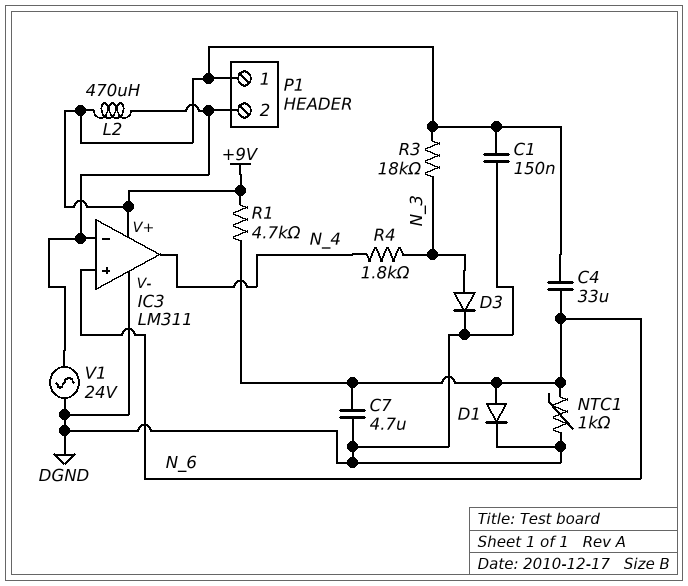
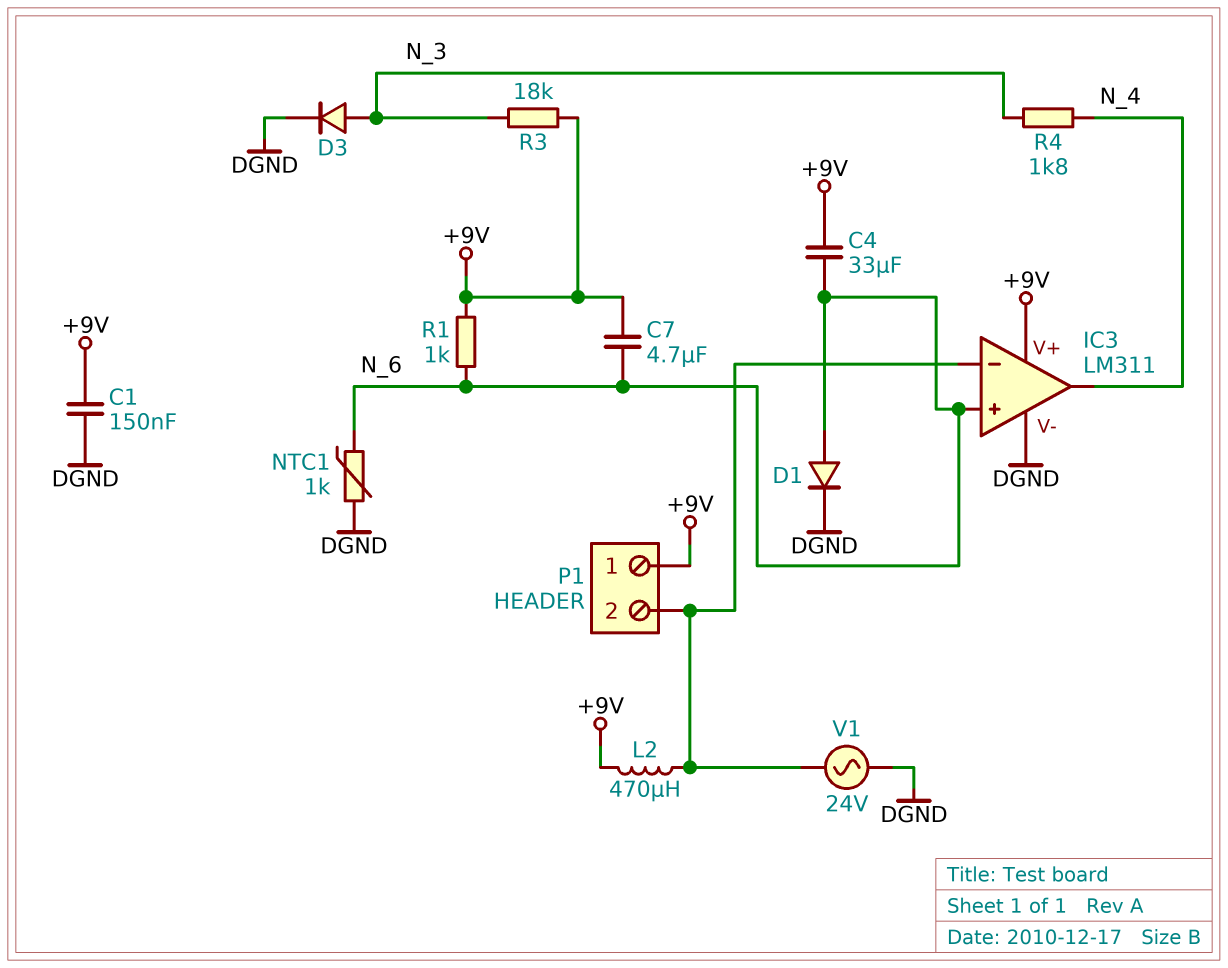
C7: 4.7uF (DGND, N_6) -> 4.7uF (+9V, N_6)
R1: 4.7k (+9V, N_6) -> 1k (+9V, N_6)

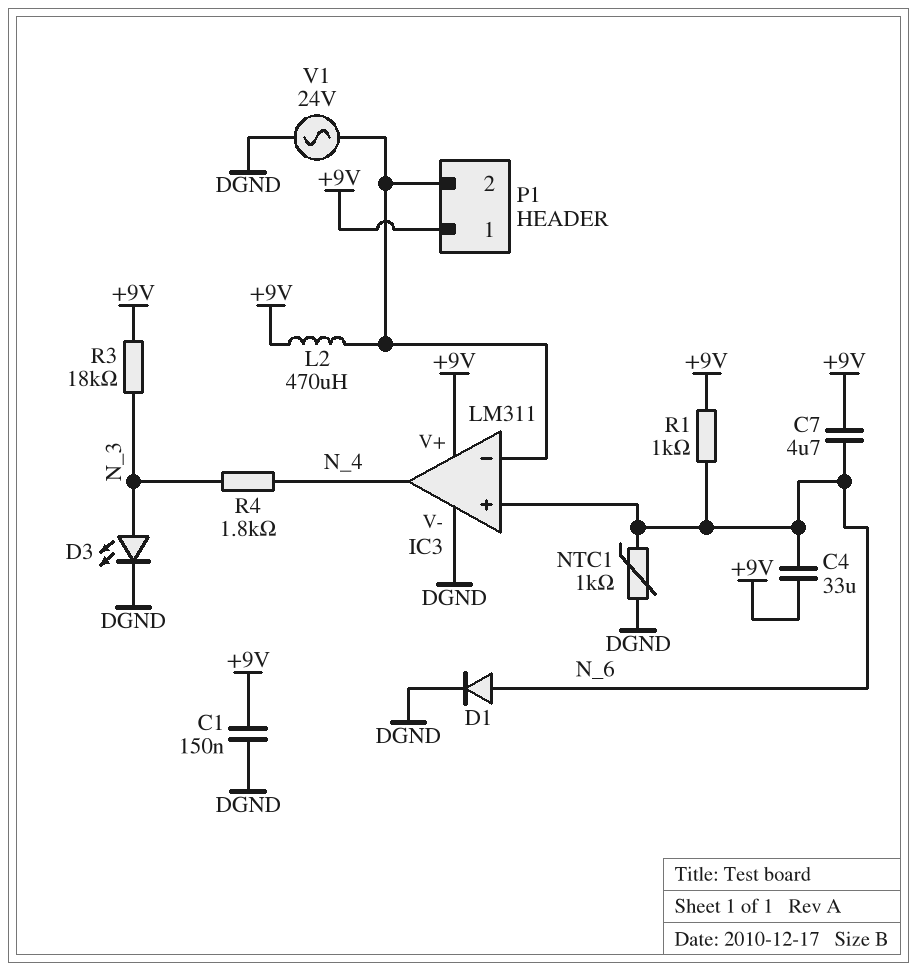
D3: diode (A N_3, K DGND) -> LED (A N_3, K DGND)

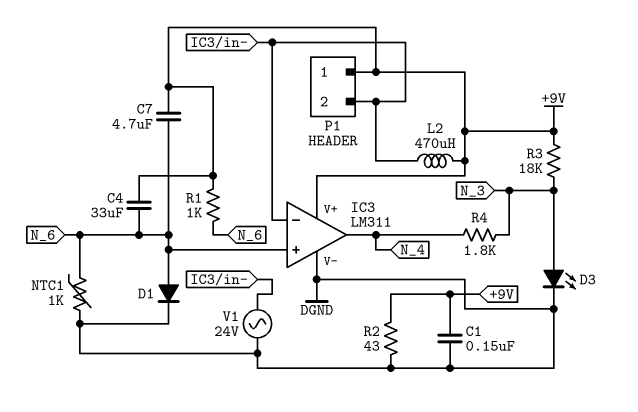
R2: none -> 43 (+9V, DGND)

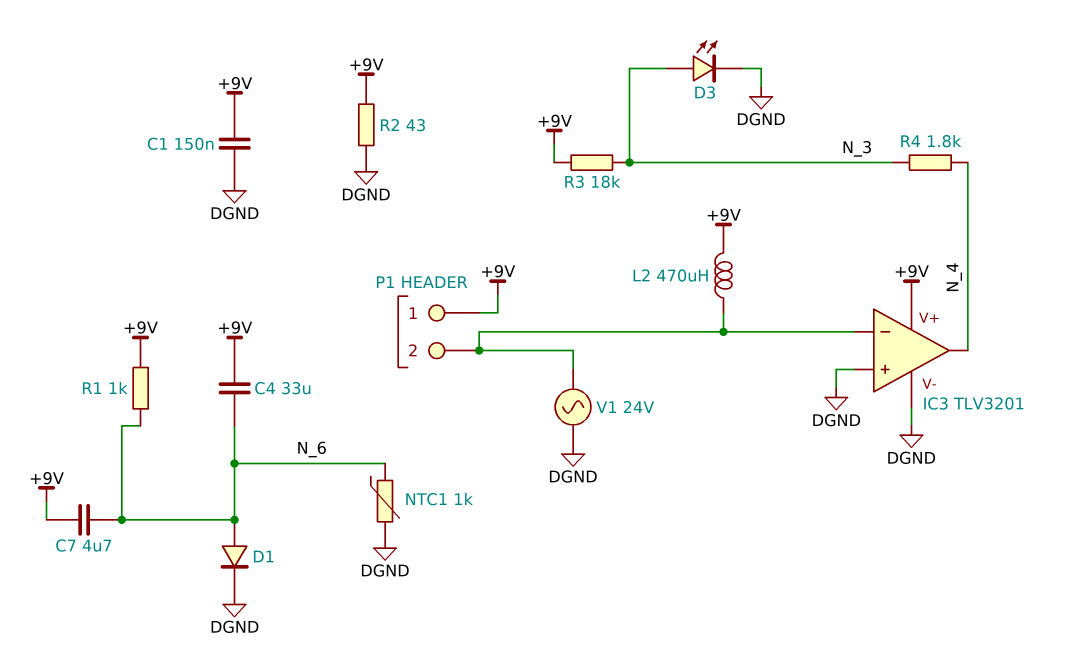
IC3: LM311 -> TLV3201
IC3 pin in+: N_6 -> DGND

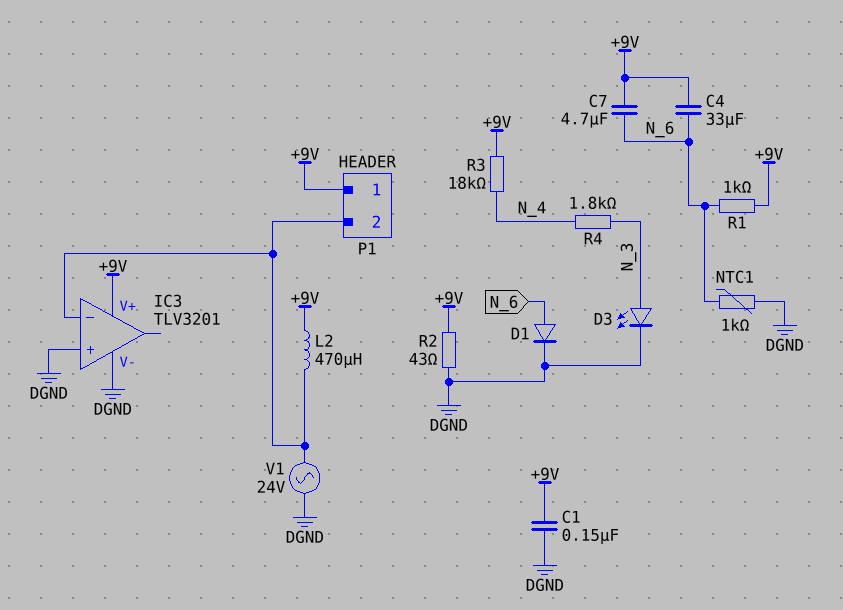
IC3 pin out: N_4 -> none
R3: 18k (+9V, N_3) -> 18k (+9V, N_4)

